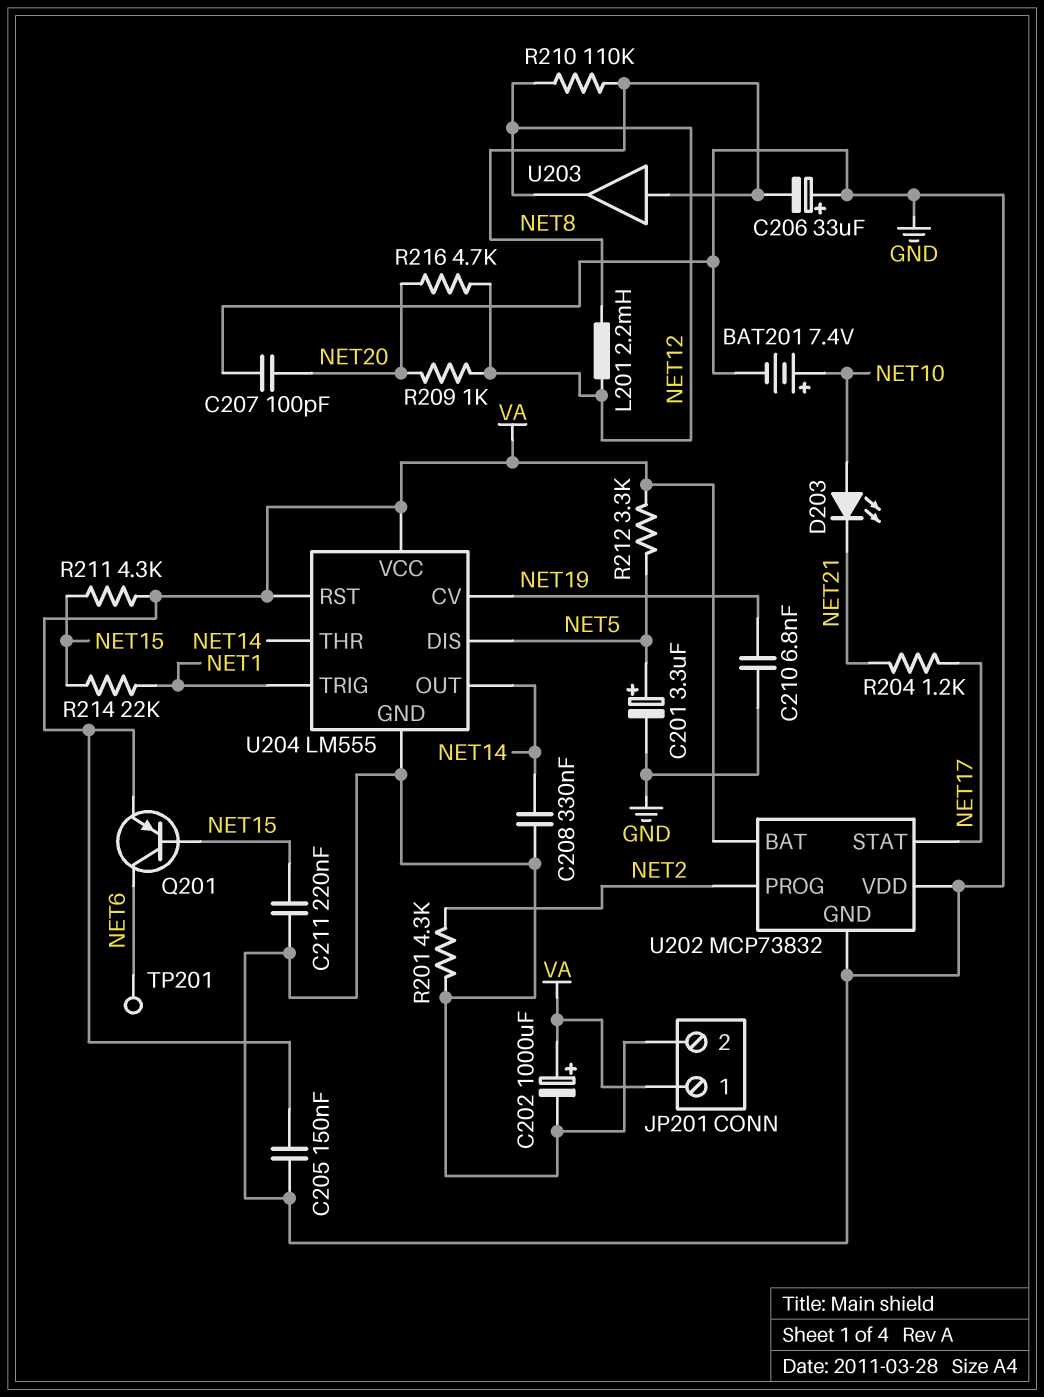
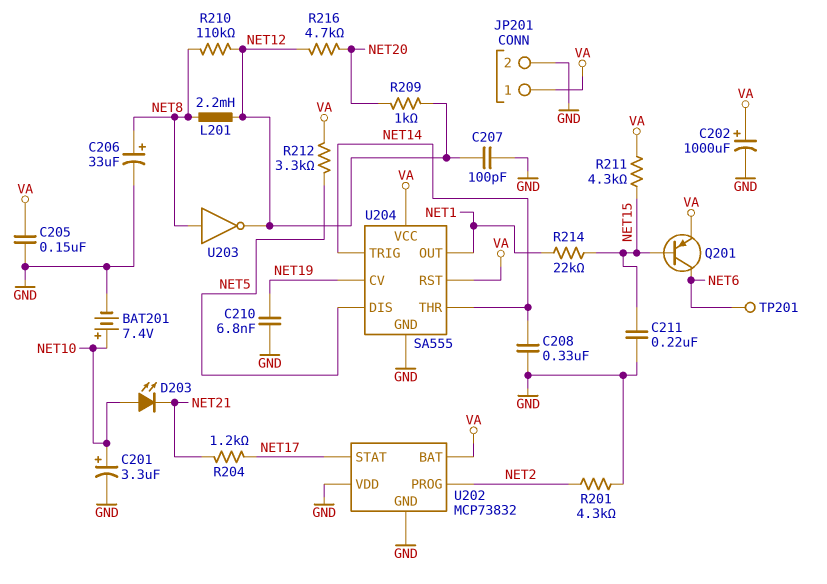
C201: 3.3uF (plus NET5, minus GND) -> 3.3uF (plus NET10, minus GND)
C206: 33uF (plus GND, minus NET8) -> 33uF (plus NET8, minus GND)
C207: 100pF (GND, NET20) -> 100pF (GND, NET12)
U203: buffer (in NET8, out NET12) -> NOT (in NET8, out NET12)
U204: LM555 -> SA555
U204 pin OUT: NET14 -> NET1
U204 pin TRIG: NET1 -> NET14

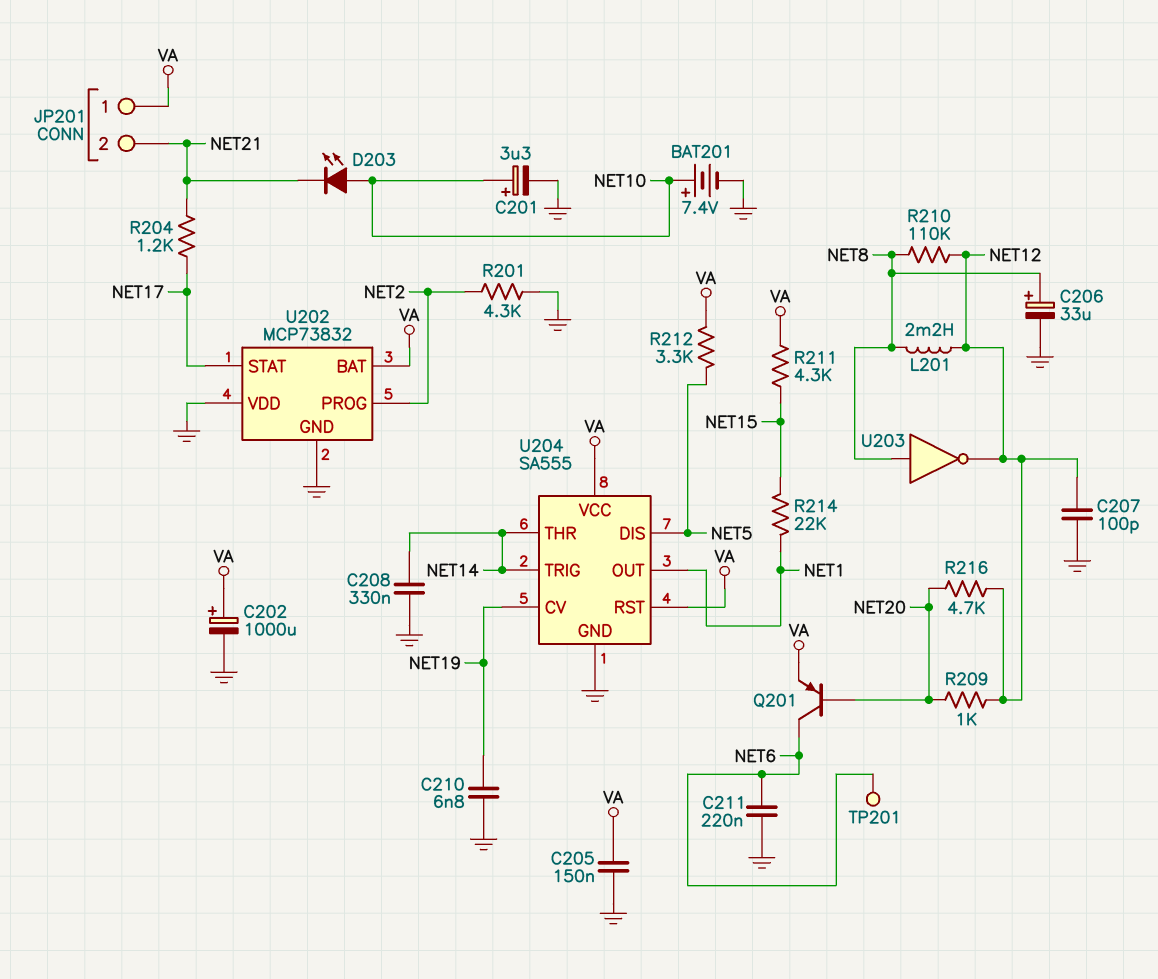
C211: 220nF (GND, NET15) -> 220nF (GND, NET6)
JP201 pin 2: GND -> NET21
Q201: PNP (B NET15, C NET6, E VA) -> PNP (B NET20, C NET6, E VA)

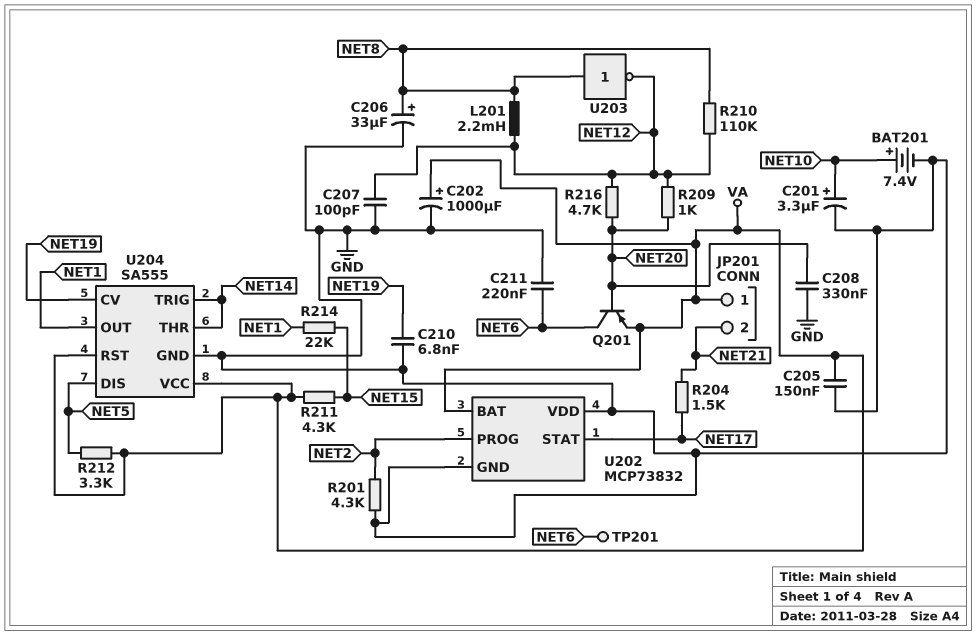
C208: 330nF (GND, NET14) -> 330nF (GND, NET20)
D203: LED (A NET10, K NET21) -> none
R204: 1.2k (NET17, NET21) -> 1.5k (NET17, NET21)

